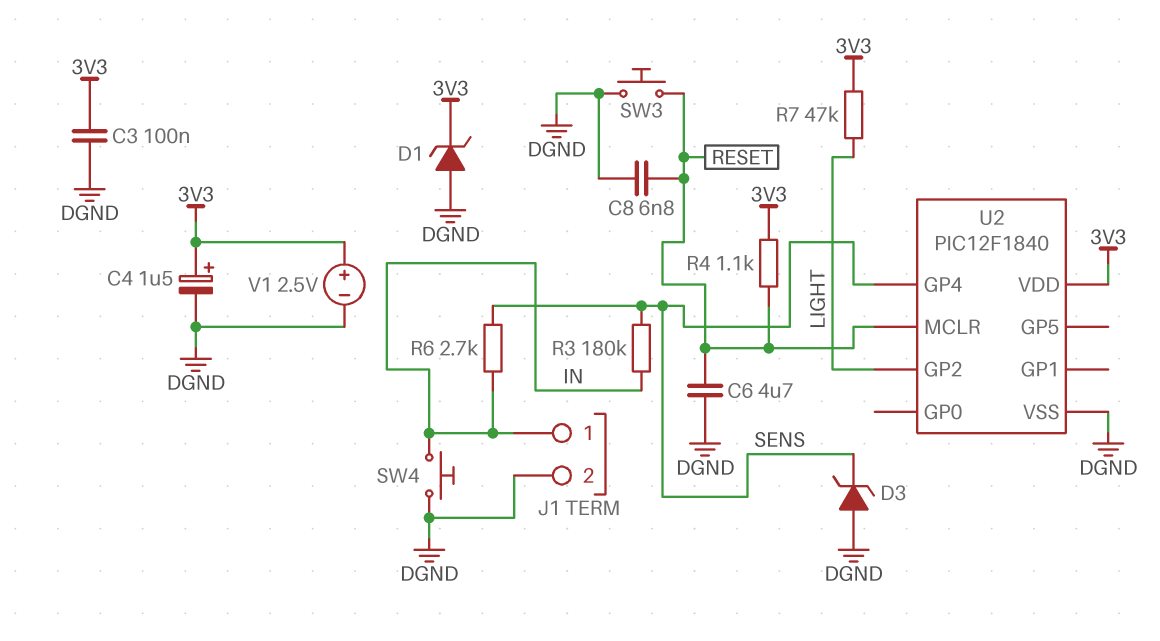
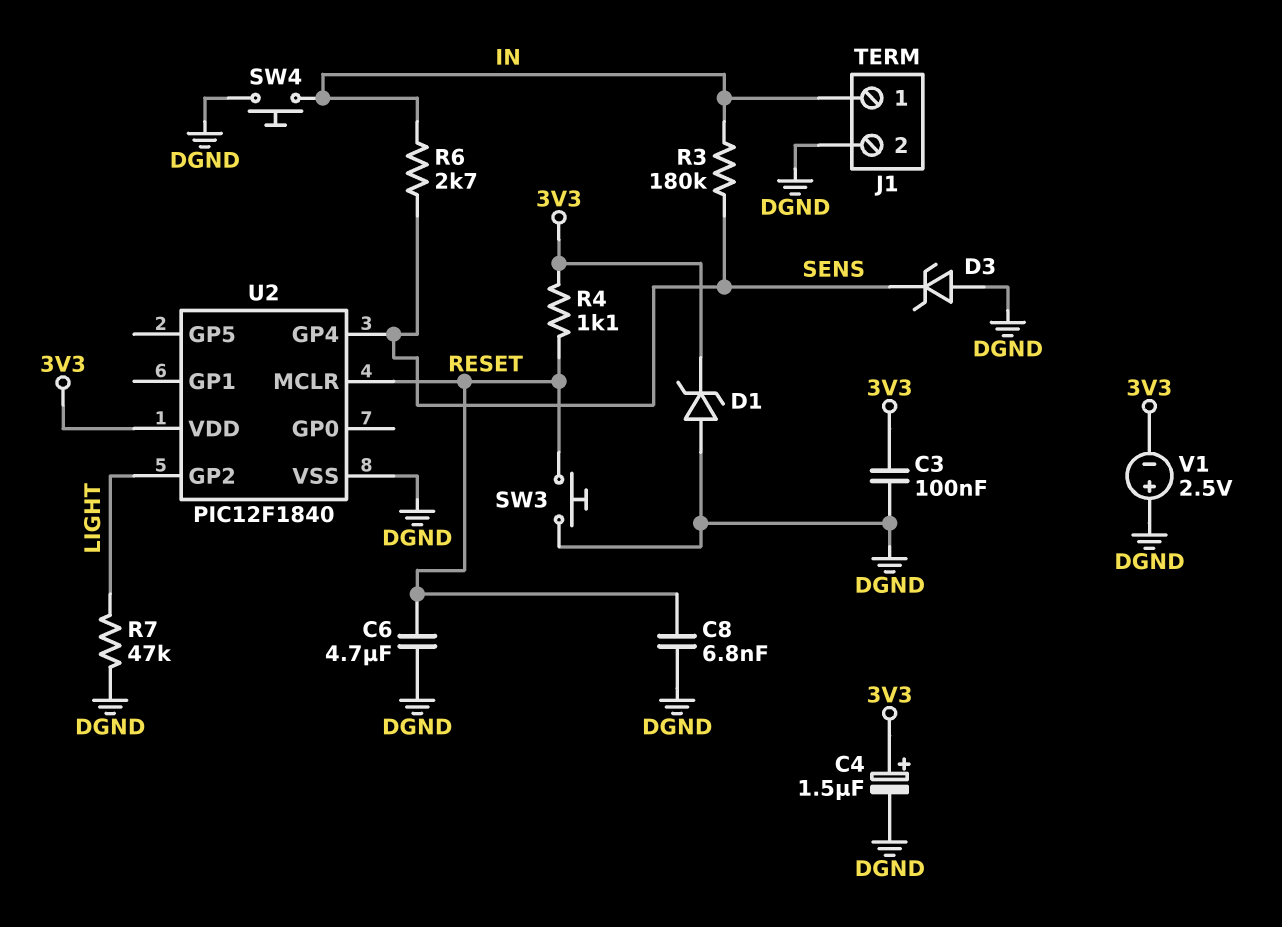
R7: 47k (3V3, LIGHT) -> 47k (DGND, LIGHT)
V1: 2.5V (plus 3V3, minus DGND) -> 2.5V (plus DGND, minus 3V3)

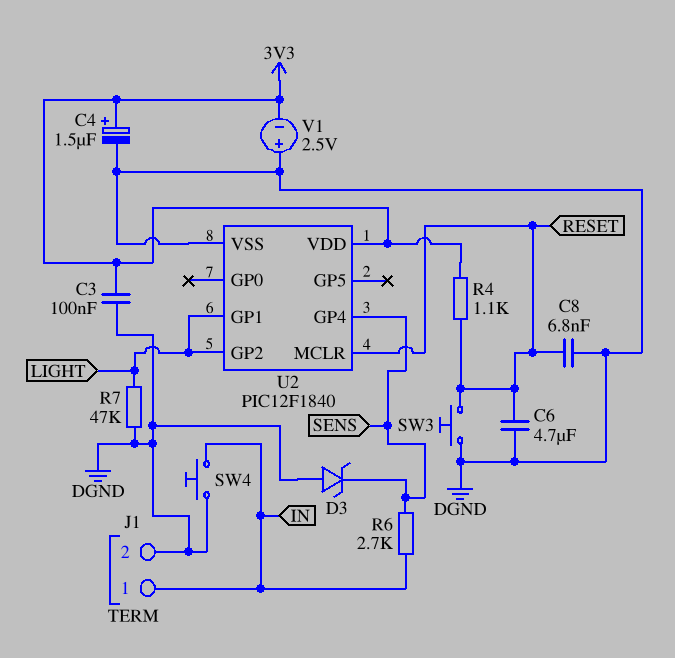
D1: zener (A DGND, K 3V3) -> none
R3: 180k (IN, SENS) -> none
U2 pin GP1: none -> LIGHT

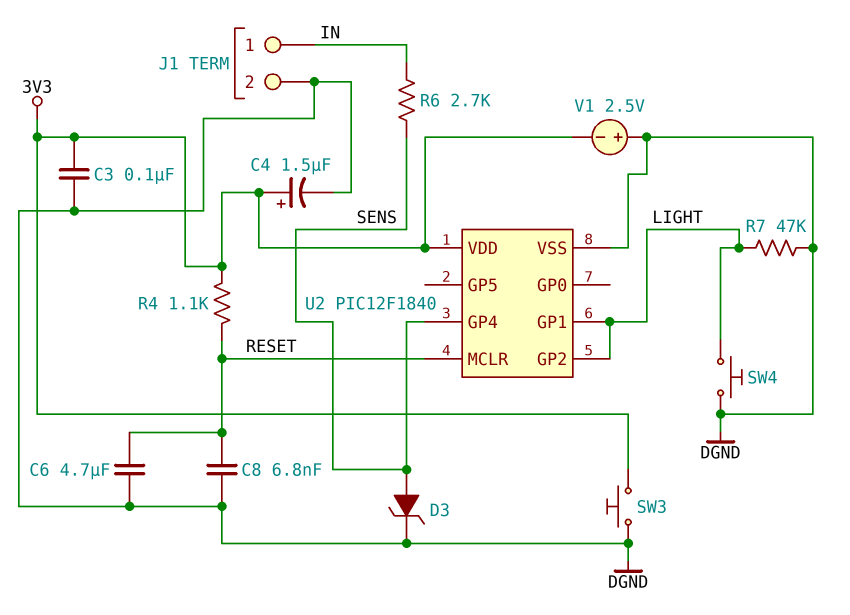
D3: zener (A DGND, K SENS) -> zener (A SENS, K DGND)
SW3: button (DGND, RESET) -> button (3V3, DGND)
SW4: button (DGND, IN) -> button (DGND, LIGHT)

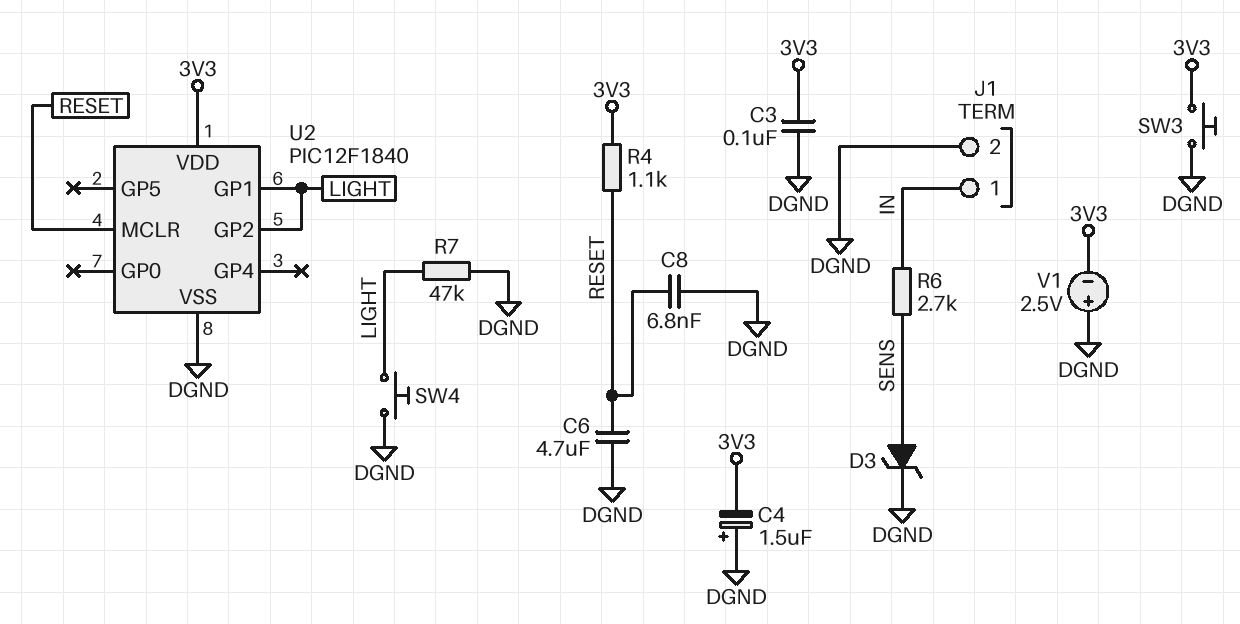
C4: 1.5uF (plus 3V3, minus DGND) -> 1.5uF (plus DGND, minus 3V3)
U2 pin GP4: SENS -> none

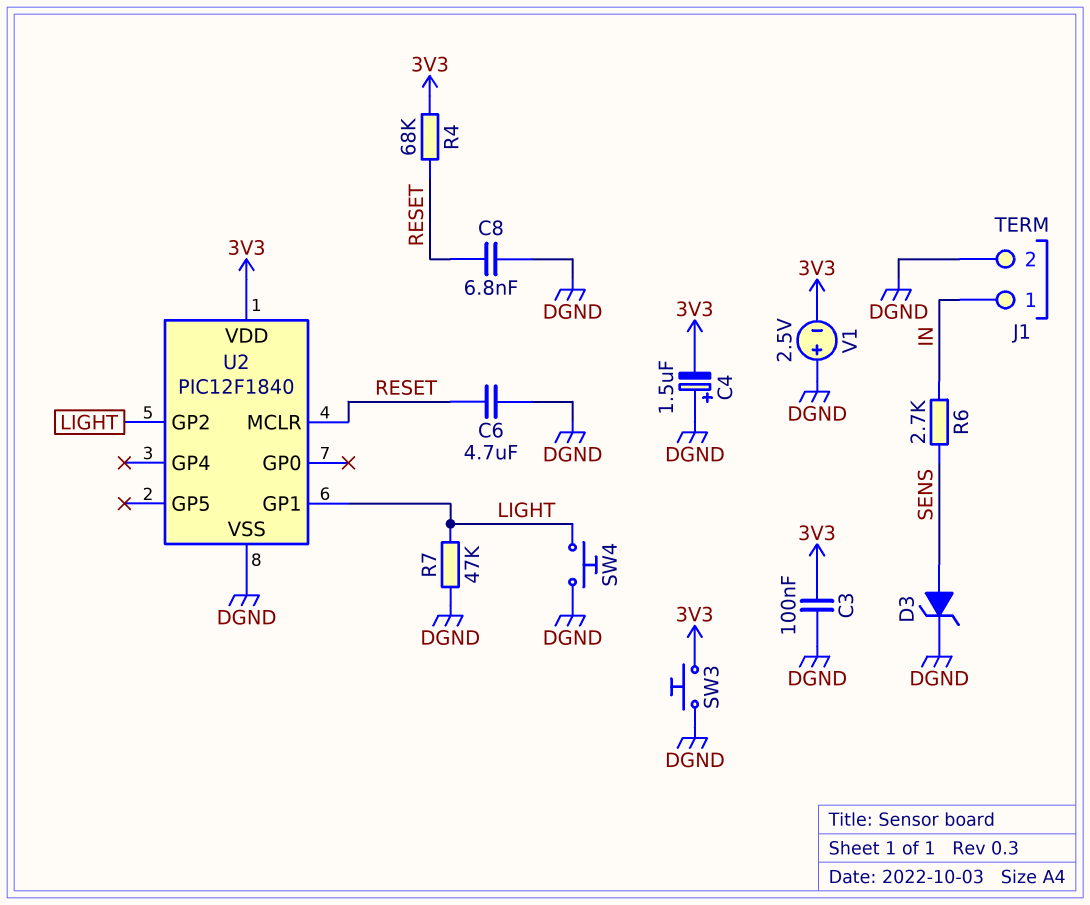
R4: 1.1k (3V3, RESET) -> 68k (3V3, RESET)

